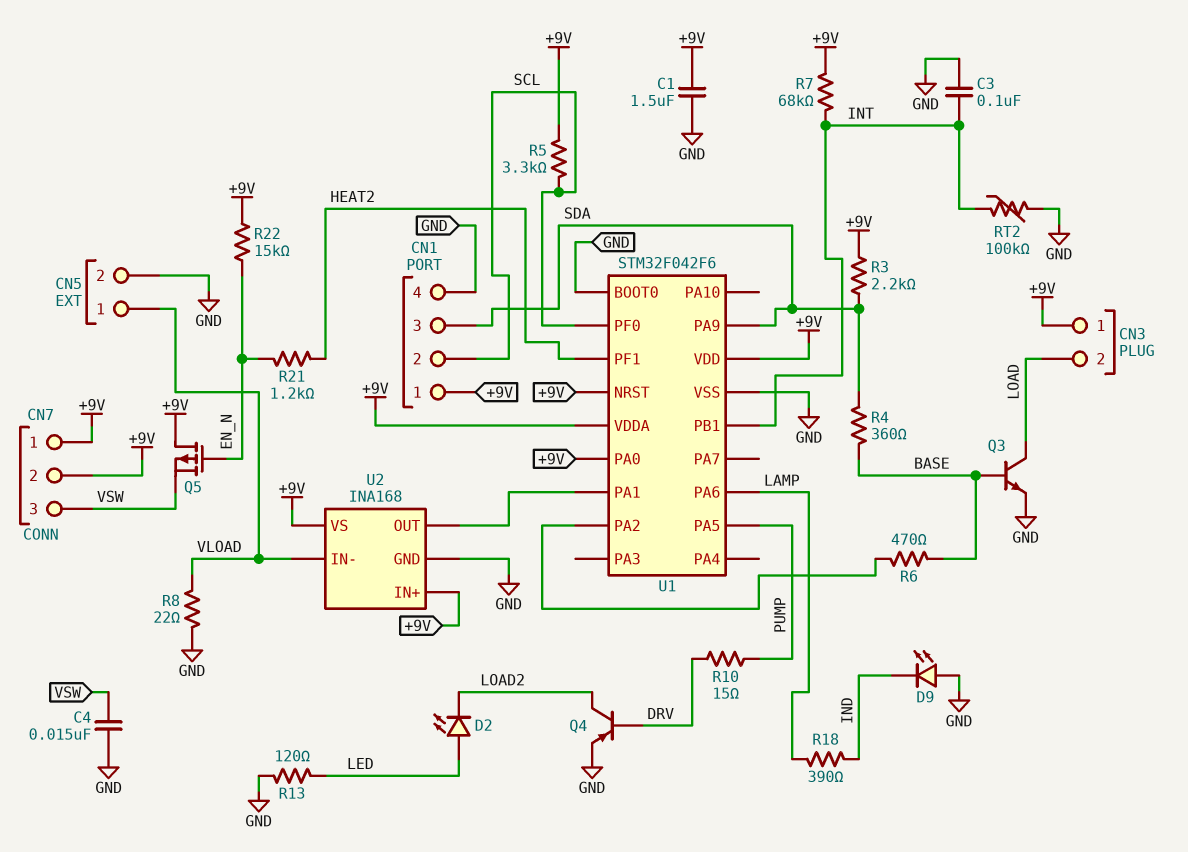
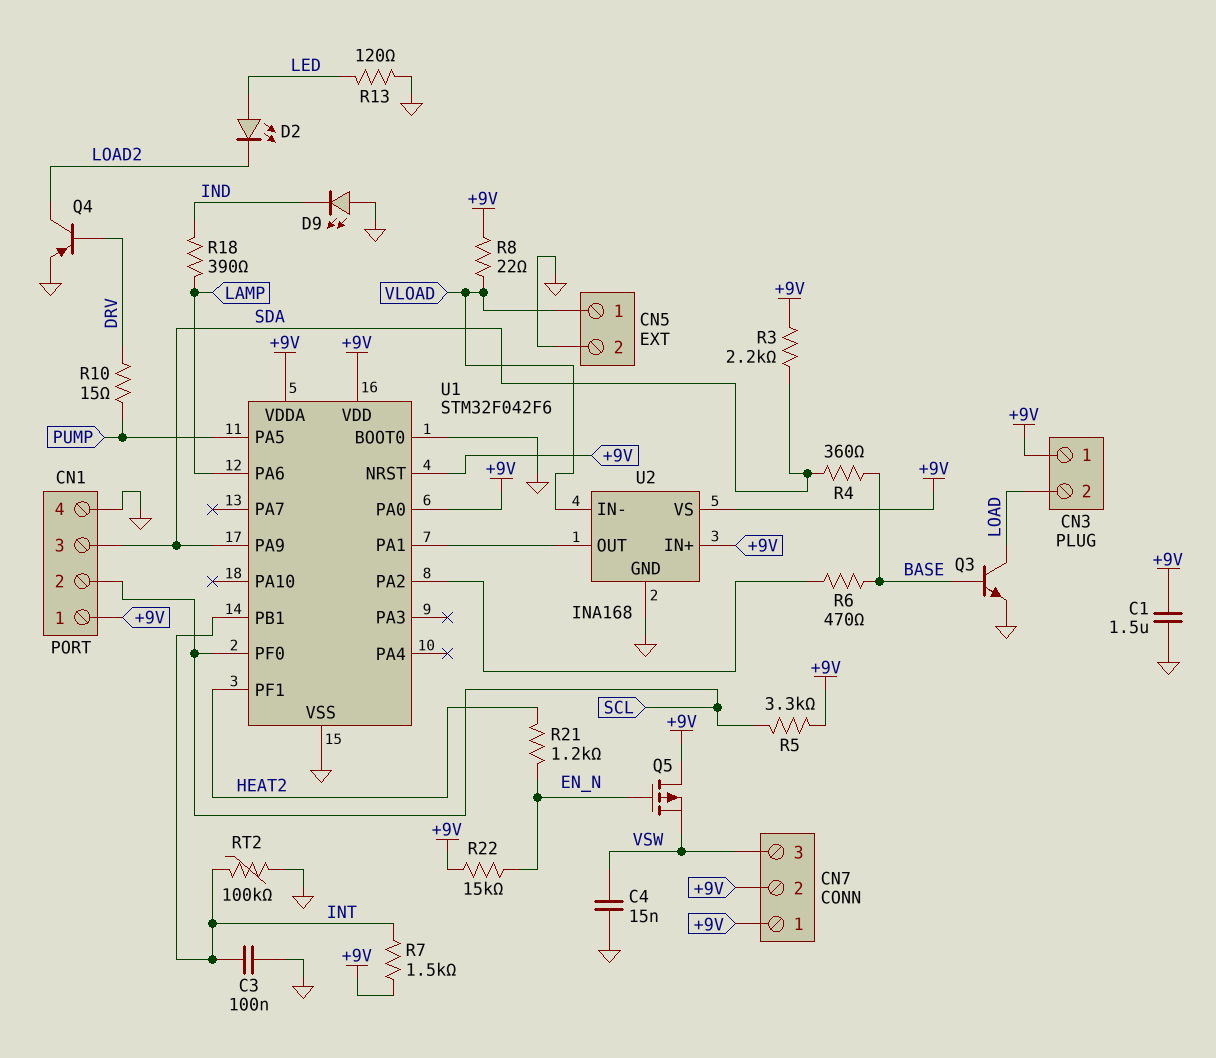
R7: 68k (+9V, INT) -> 1.5k (+9V, INT)
R8: 22 (GND, VLOAD) -> 22 (+9V, VLOAD)

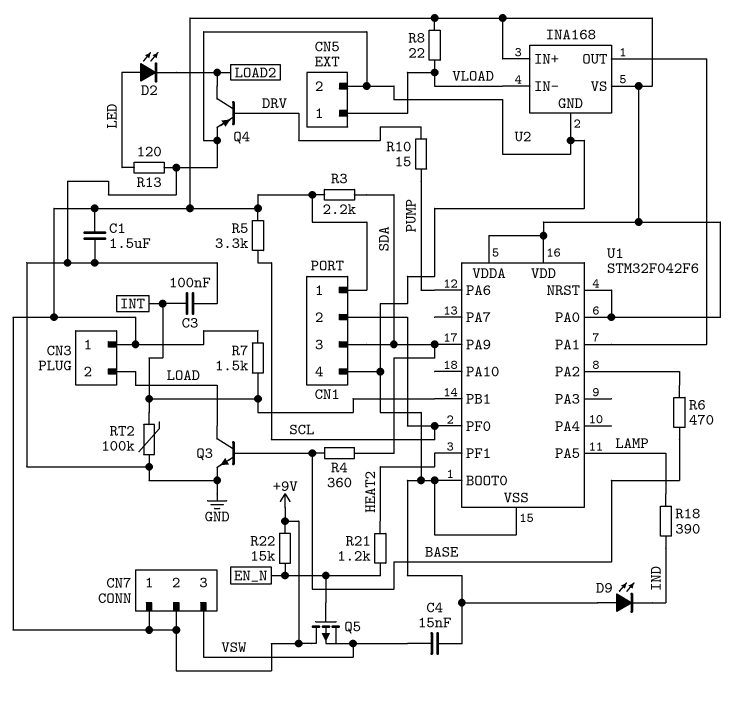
U1 pin PA5: PUMP -> LAMP
U1 pin PA6: LAMP -> PUMP

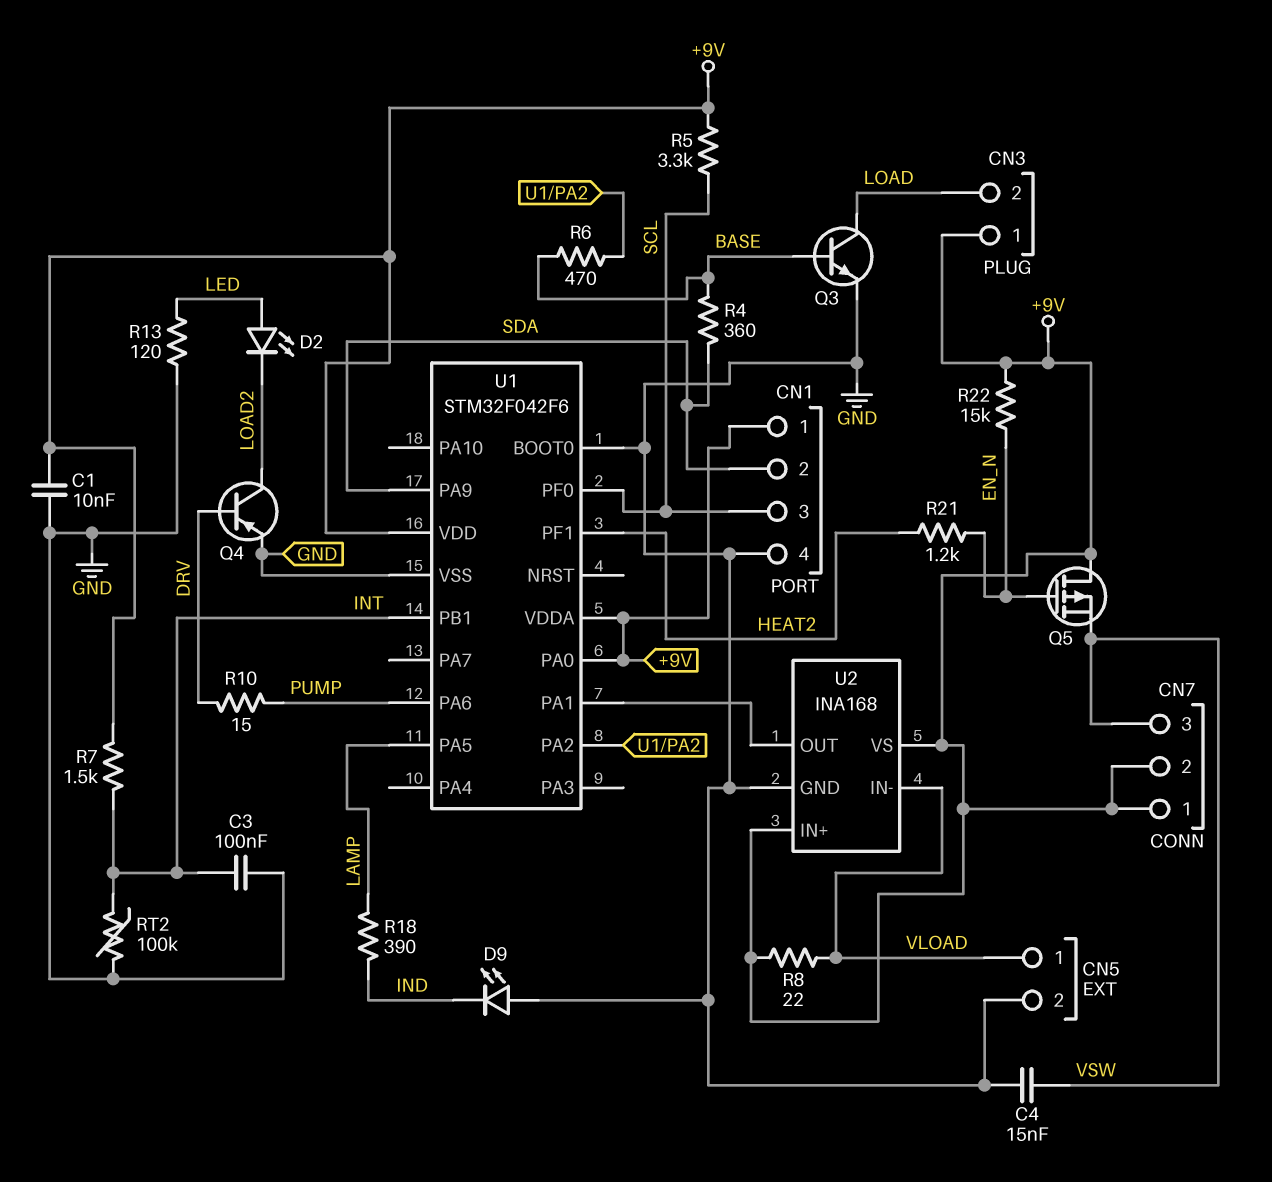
C1: 1.5uF (+9V, GND) -> 10nF (+9V, GND)
CN1 pin 2: SCL -> SDA
CN1 pin 3: SDA -> SCL
R3: 2.2k (+9V, SDA) -> none
U1 pin NRST: +9V -> none

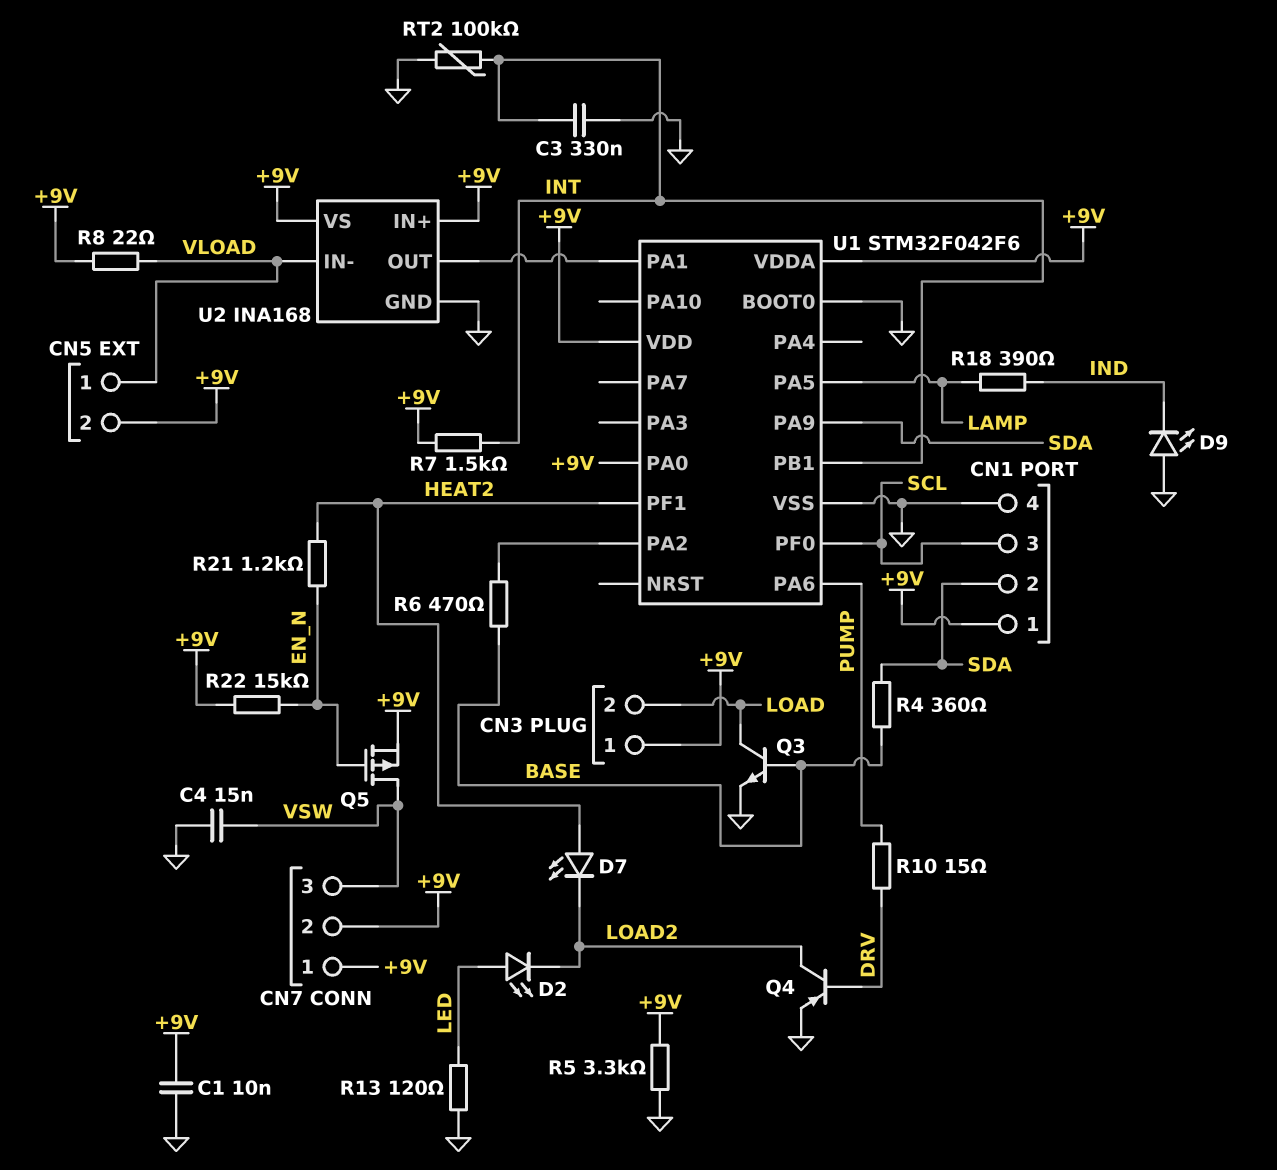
C3: 100nF (GND, INT) -> 330nF (GND, INT)
CN5 pin 2: GND -> +9V
D7: none -> LED (A HEAT2, K LOAD2)
Q5: PMOS (G EN_N, D +9V, S VSW) -> PMOS (G EN_N, D VSW, S +9V)
R5: 3.3k (+9V, SCL) -> 3.3k (+9V, GND)

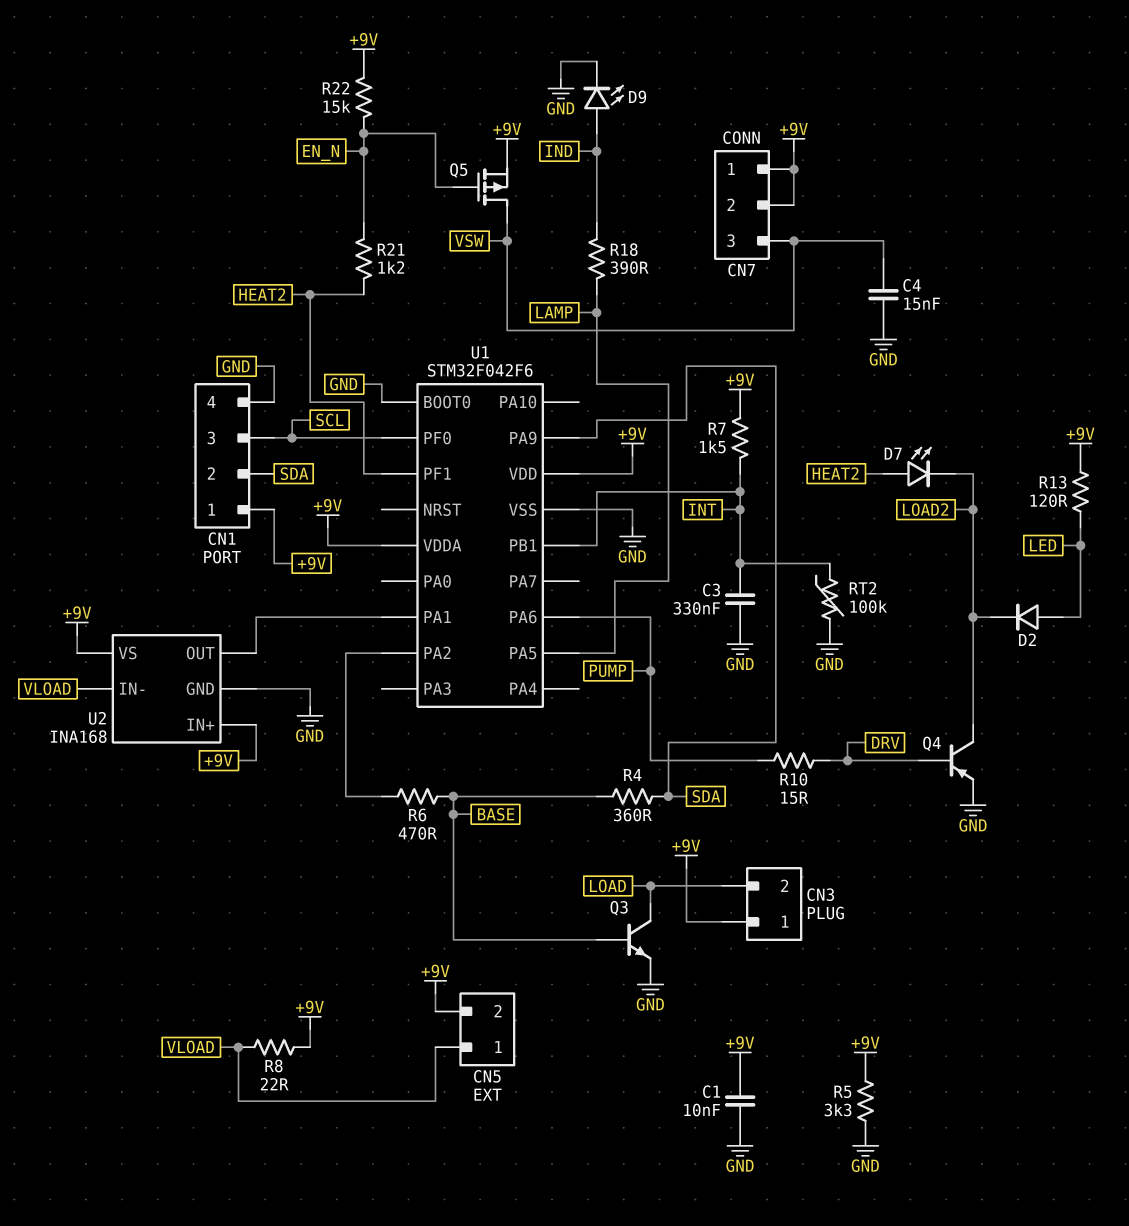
D2: LED (A LED, K LOAD2) -> diode (A LED, K LOAD2)
D9: LED (A GND, K IND) -> LED (A IND, K GND)
R13: 120 (GND, LED) -> 120 (+9V, LED)
U1 pin PA0: +9V -> none

